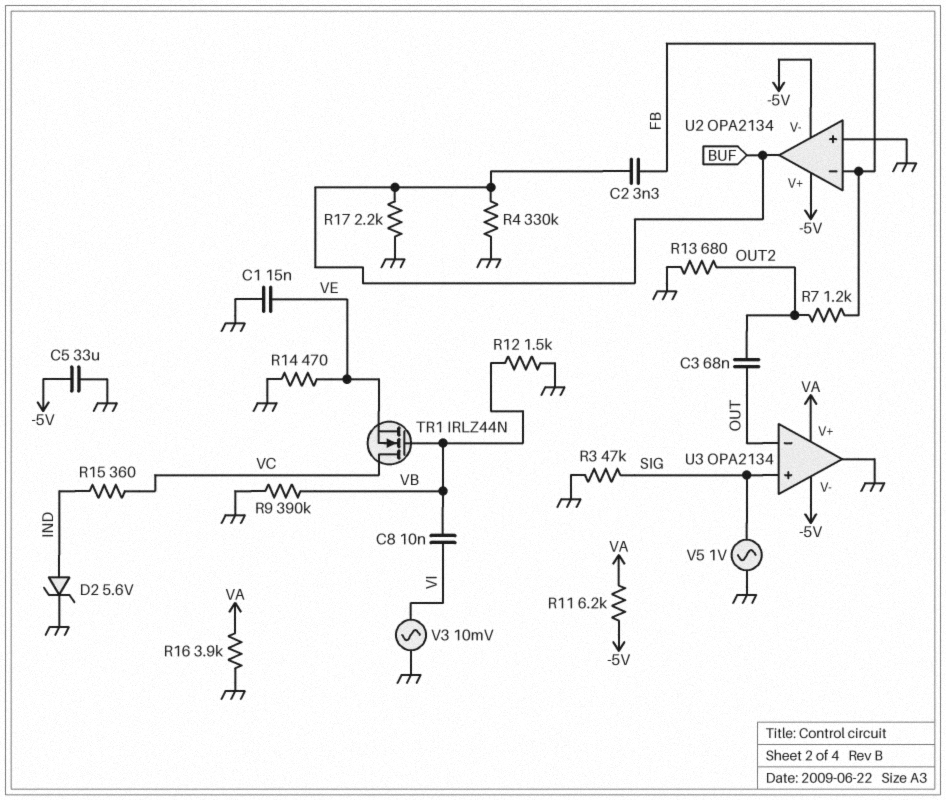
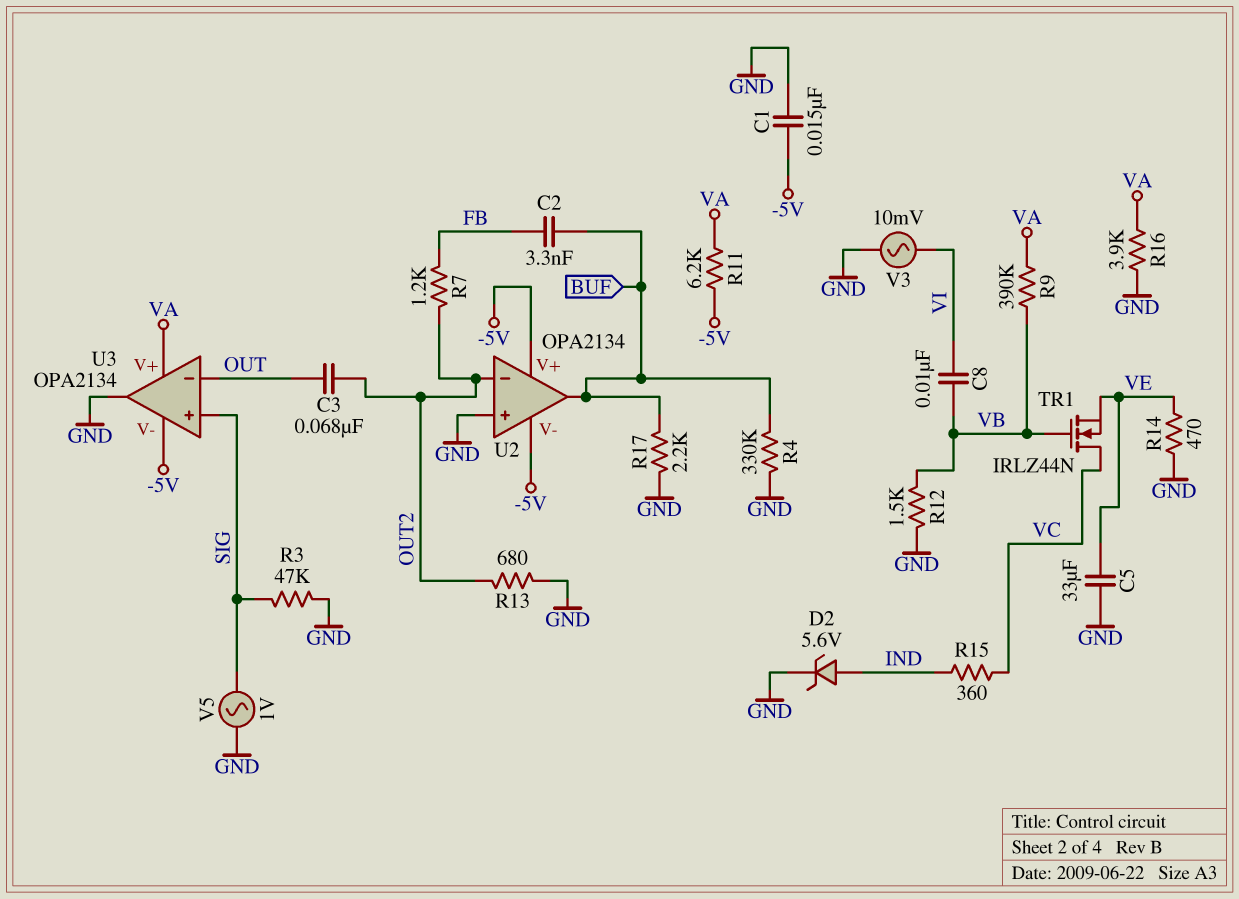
C1: 15nF (GND, VE) -> 15nF (-5V, GND)
C5: 33uF (-5V, GND) -> 33uF (GND, VE)
R9: 390k (GND, VB) -> 390k (VA, VB)
U2 pin in-: FB -> OUT2

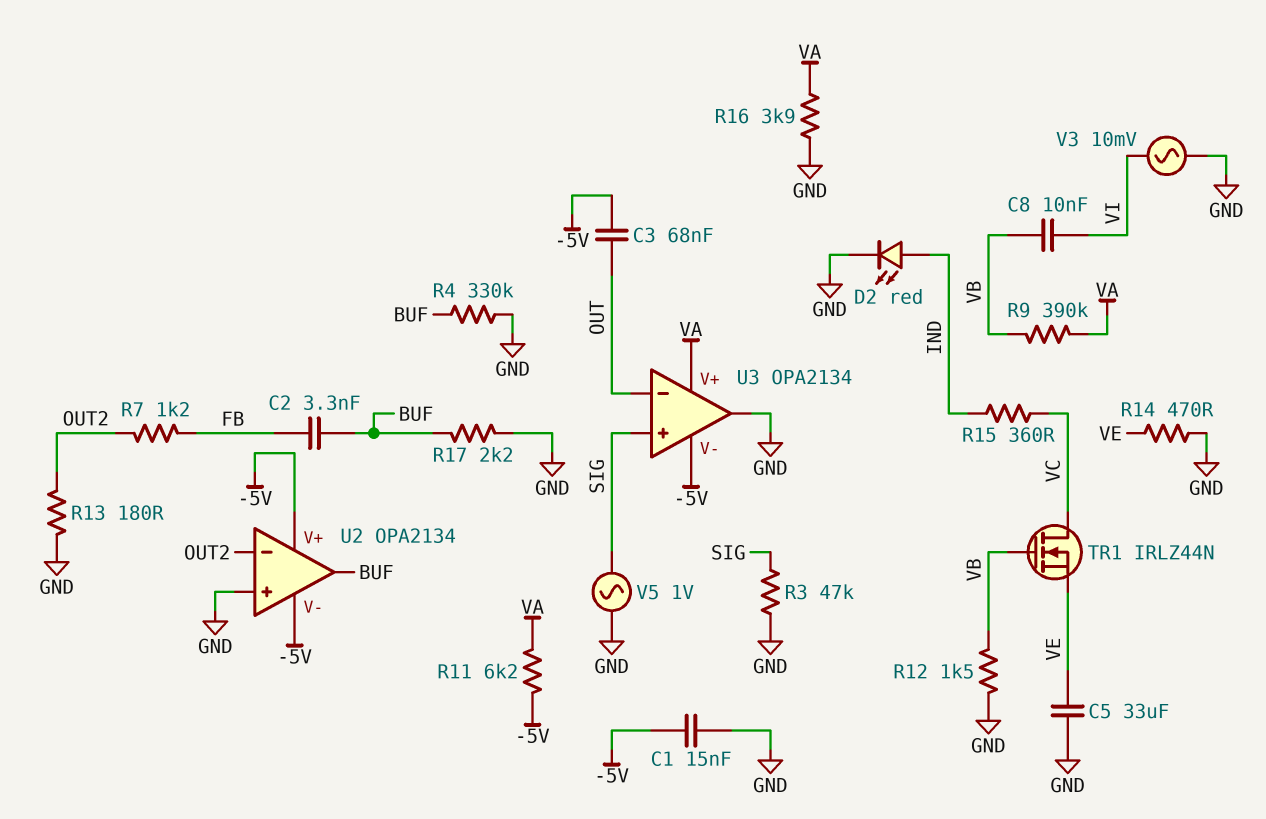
C3: 68nF (OUT, OUT2) -> 68nF (-5V, OUT)
D2: zener 5.6V (A IND, K GND) -> LED red (A IND, K GND)
R13: 680 (GND, OUT2) -> 180 (GND, OUT2)

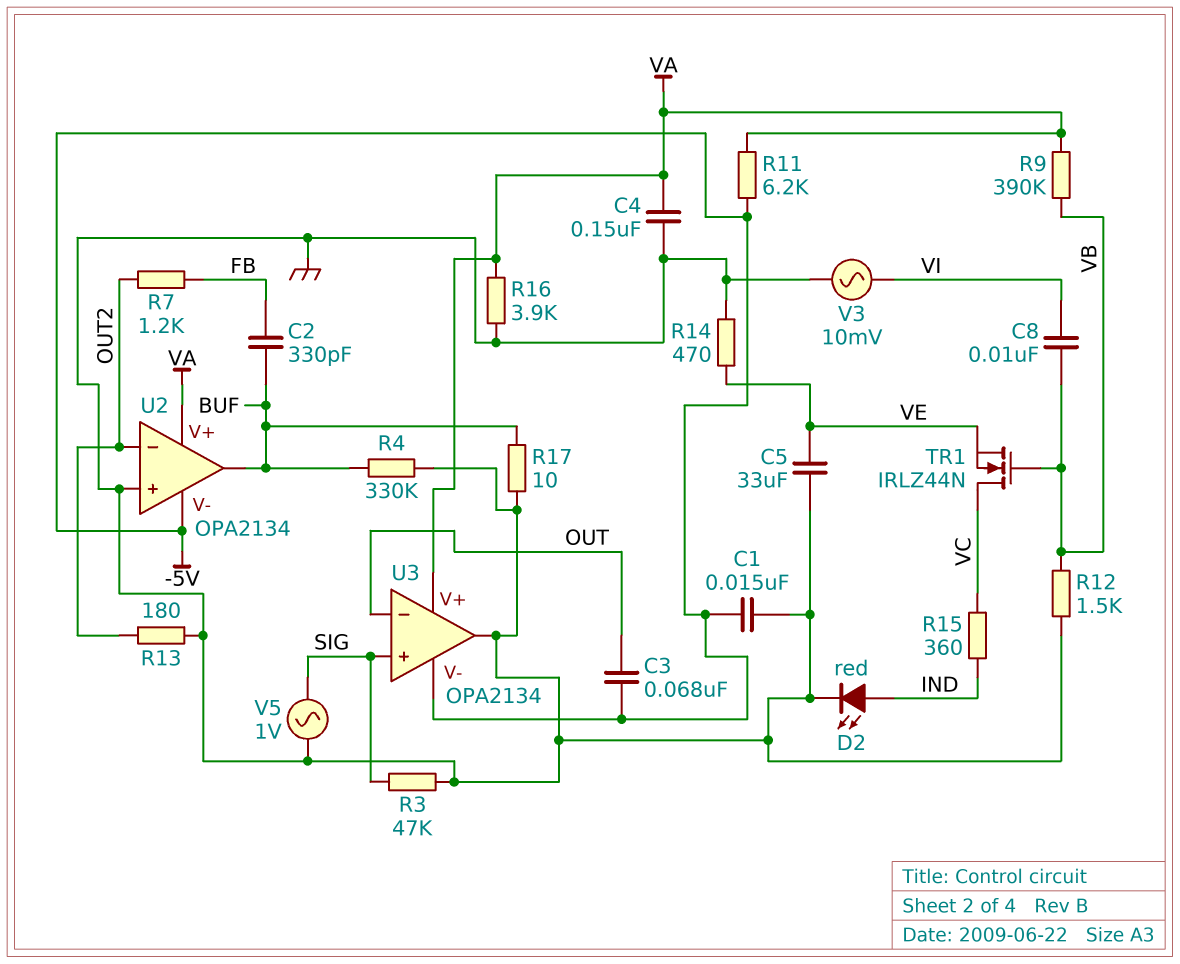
C2: 3.3nF (BUF, FB) -> 330pF (BUF, FB)
C4: none -> 150nF (GND, VA)
R17: 2.2k (BUF, GND) -> 10 (BUF, GND)
U2 pin V+: -5V -> VA

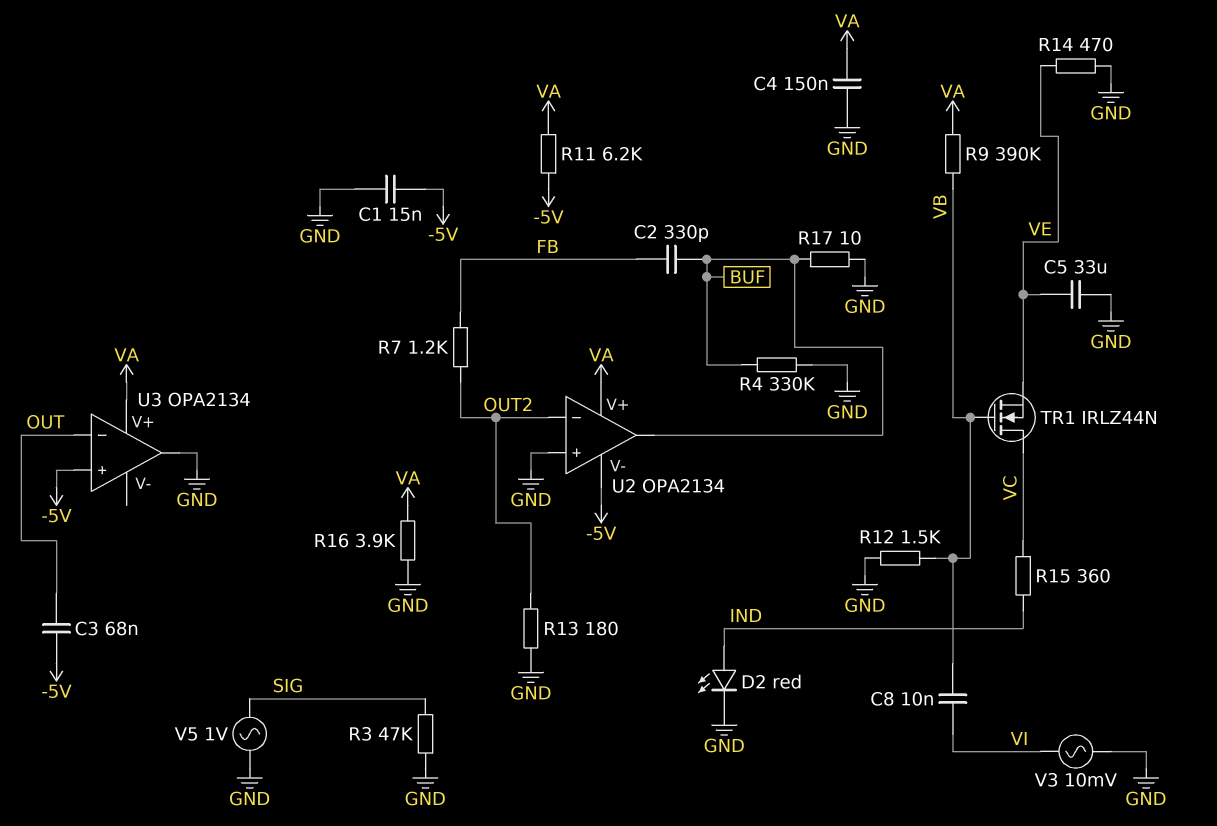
U3 pin V-: -5V -> none
U3 pin in+: SIG -> -5V

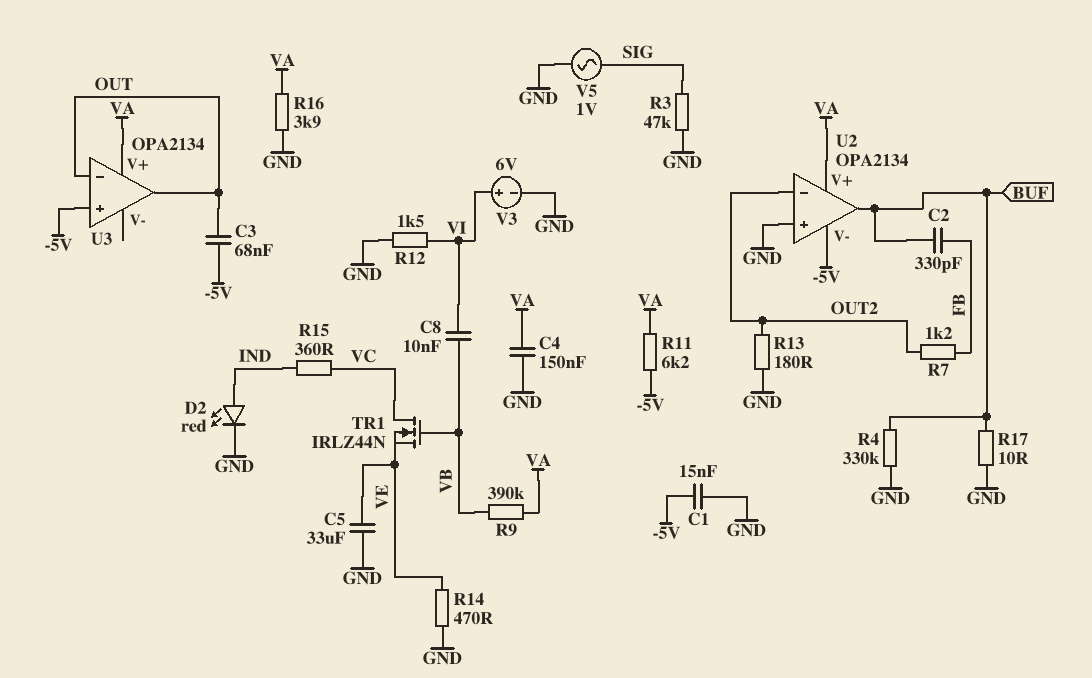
R12: 1.5k (GND, VB) -> 1.5k (GND, VI)
U3 pin out: GND -> OUT
V3: AC 10mV (GND, VI) -> 6V (plus VI, minus GND)

